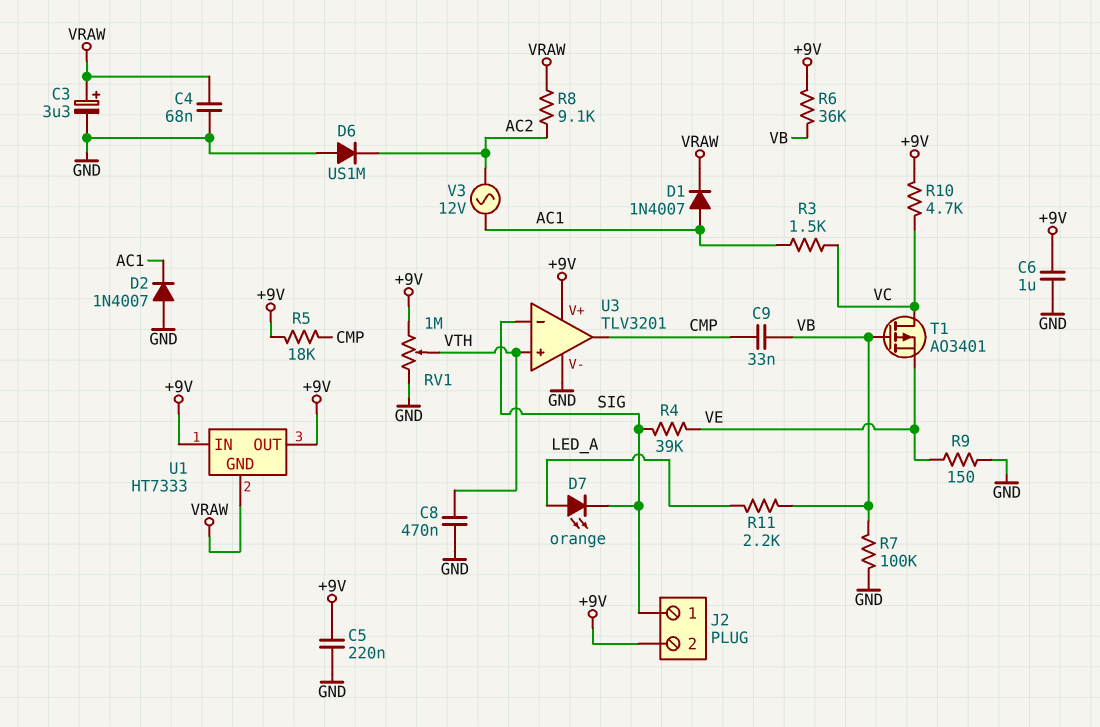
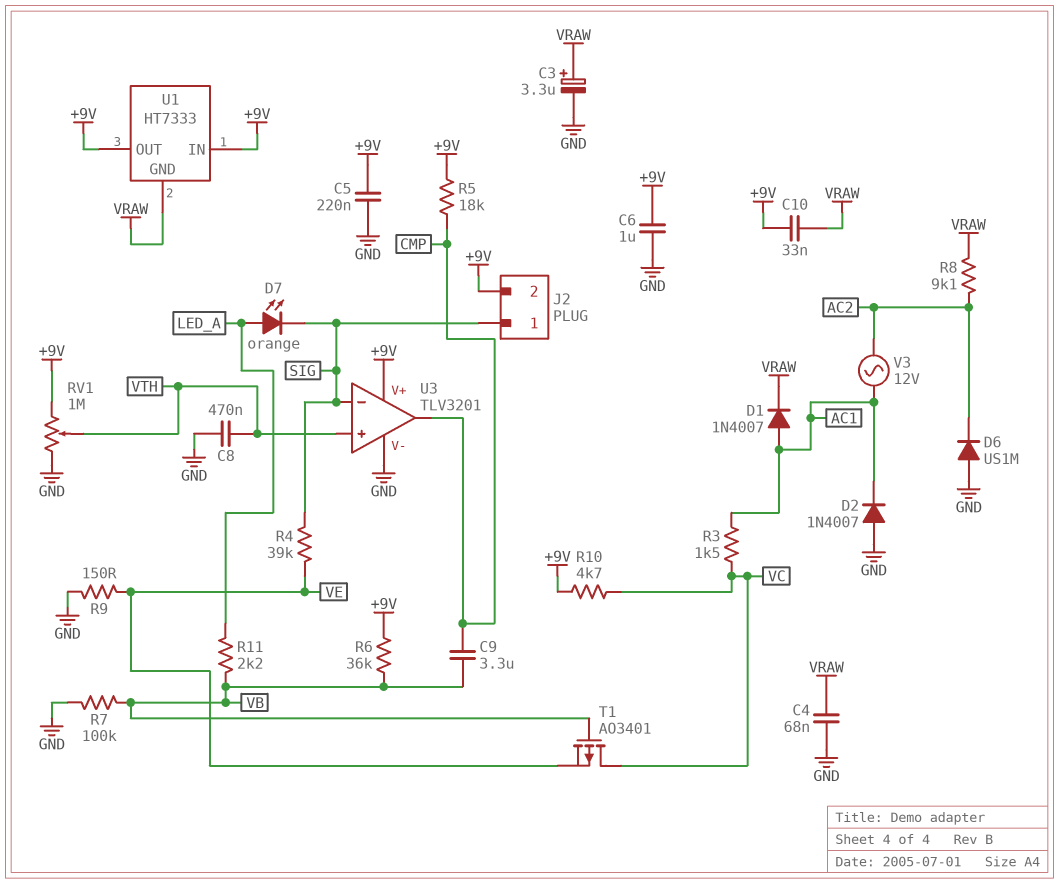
C9: 33nF (CMP, VB) -> 3.3uF (CMP, VB)
C10: none -> 33nF (+9V, VRAW)

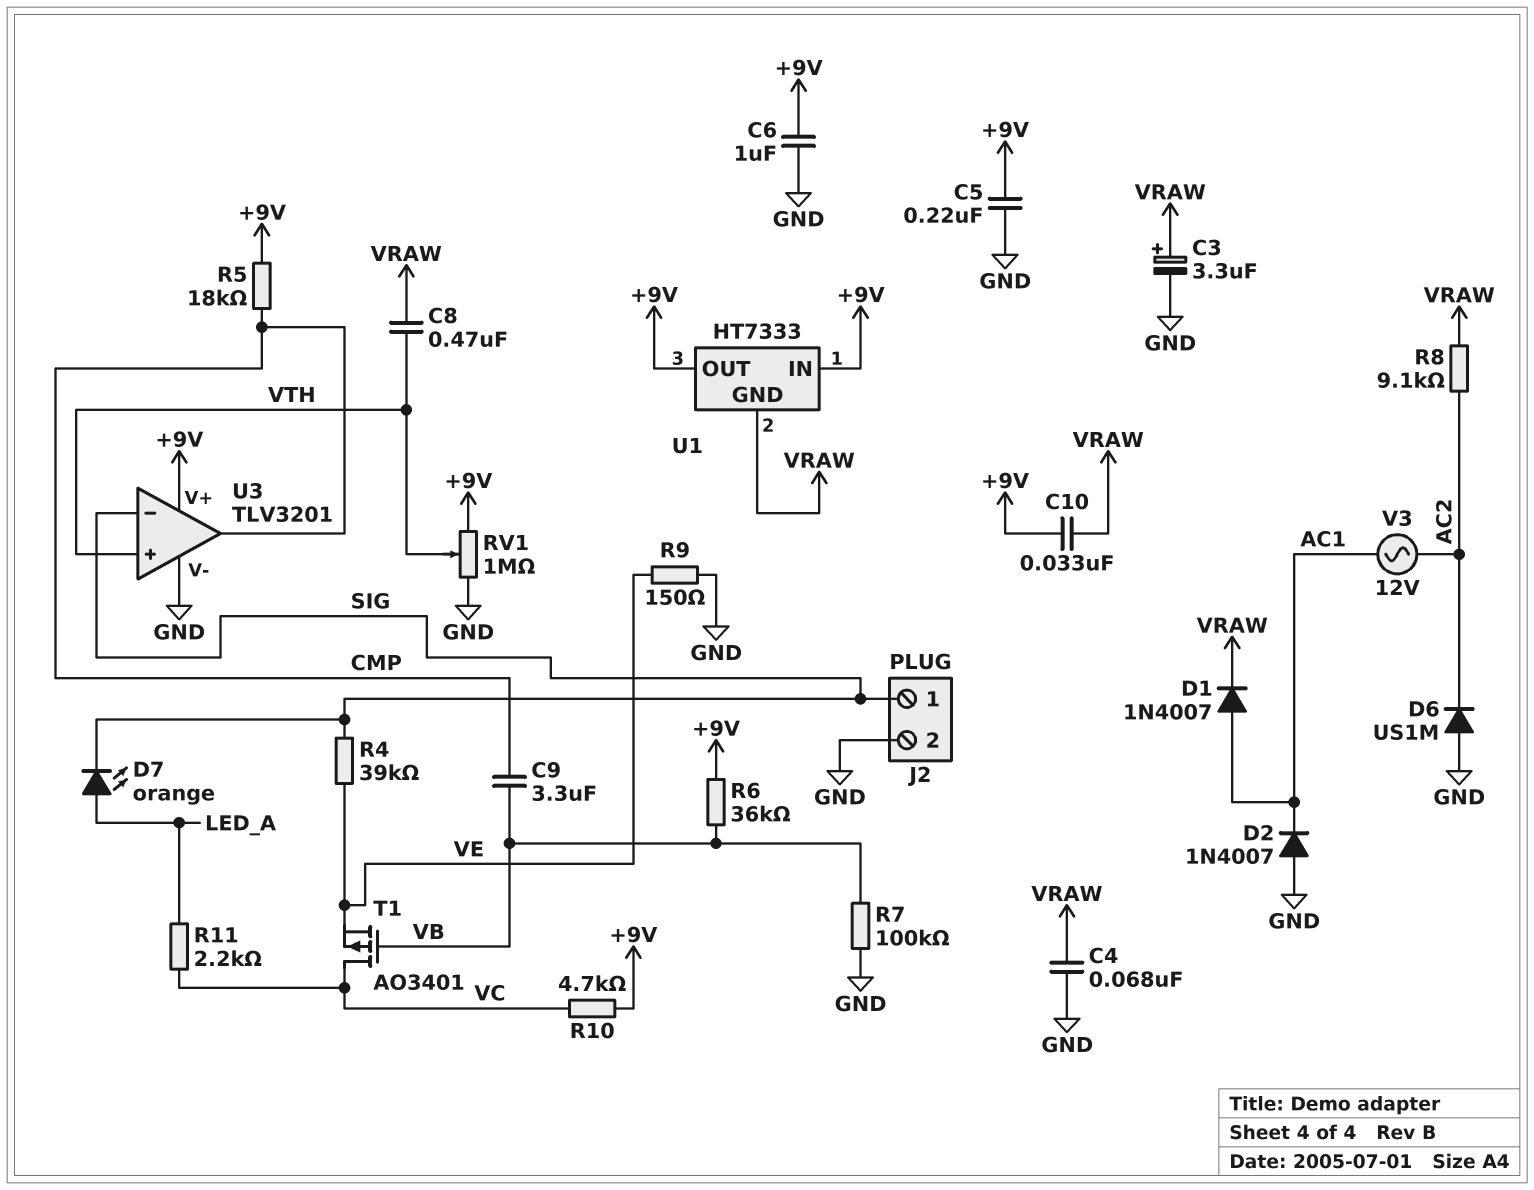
C8: 470nF (GND, VTH) -> 470nF (VRAW, VTH)
J2 pin 2: +9V -> GND
R3: 1.5k (AC1, VC) -> none
R11: 2.2k (LED_A, VB) -> 2.2k (LED_A, VC)

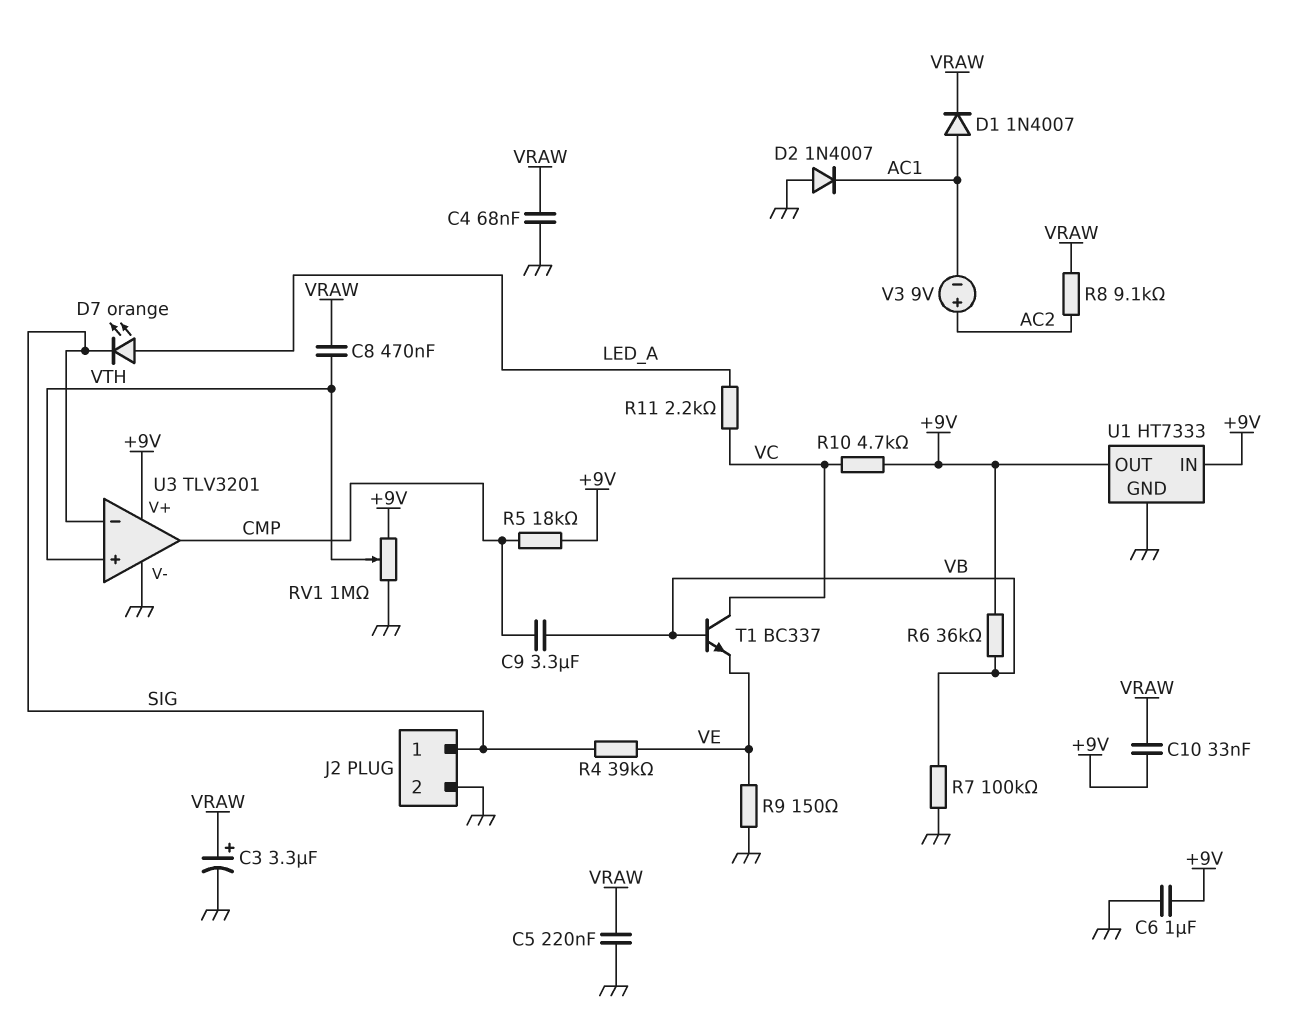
C5: 220nF (+9V, GND) -> 220nF (GND, VRAW)
D6: diode US1M (A GND, K AC2) -> none
T1: PMOS AO3401 (G VB, D VC, S VE) -> NPN BC337 (B VB, C VC, E VE)
U1 pin GND: VRAW -> GND
V3: AC 12V (AC1, AC2) -> 9V (plus AC2, minus AC1)

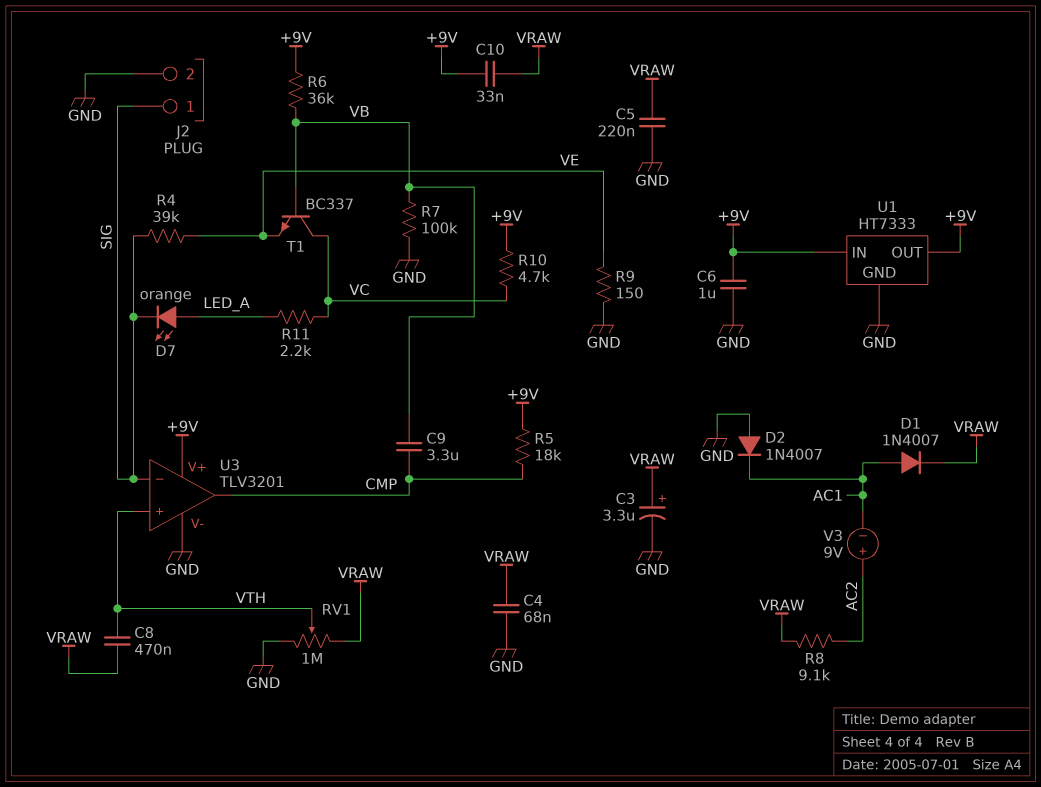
RV1: 1M (+9V, GND, wiper VTH) -> 1M (GND, VRAW, wiper VTH)

